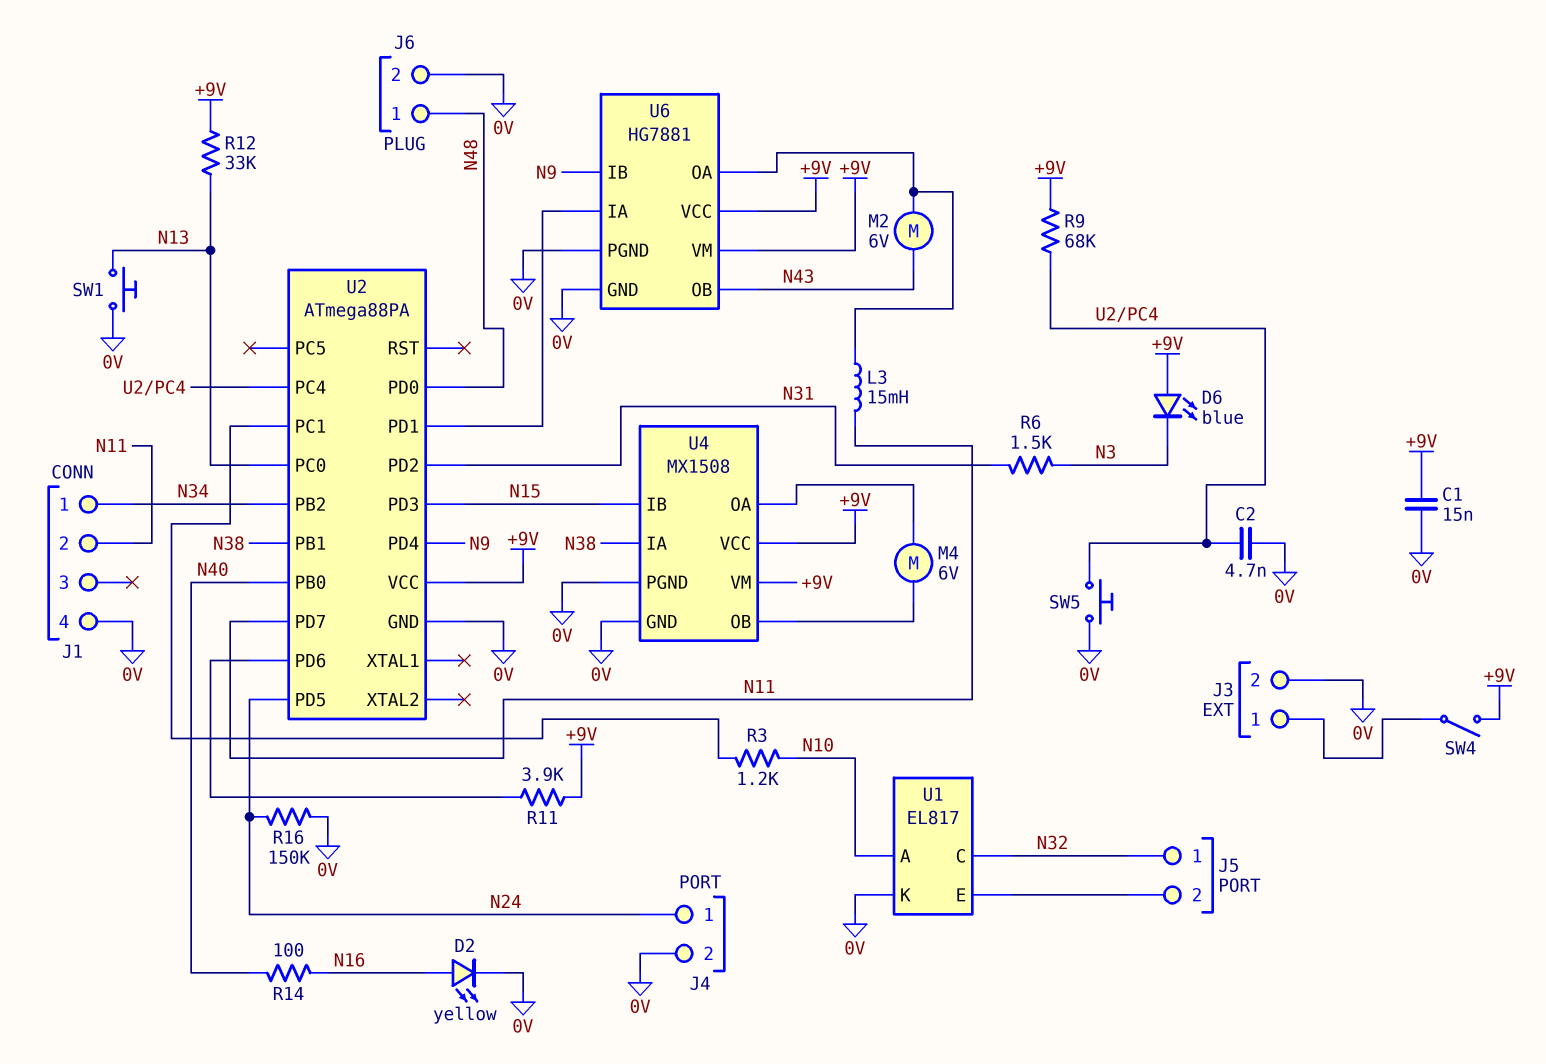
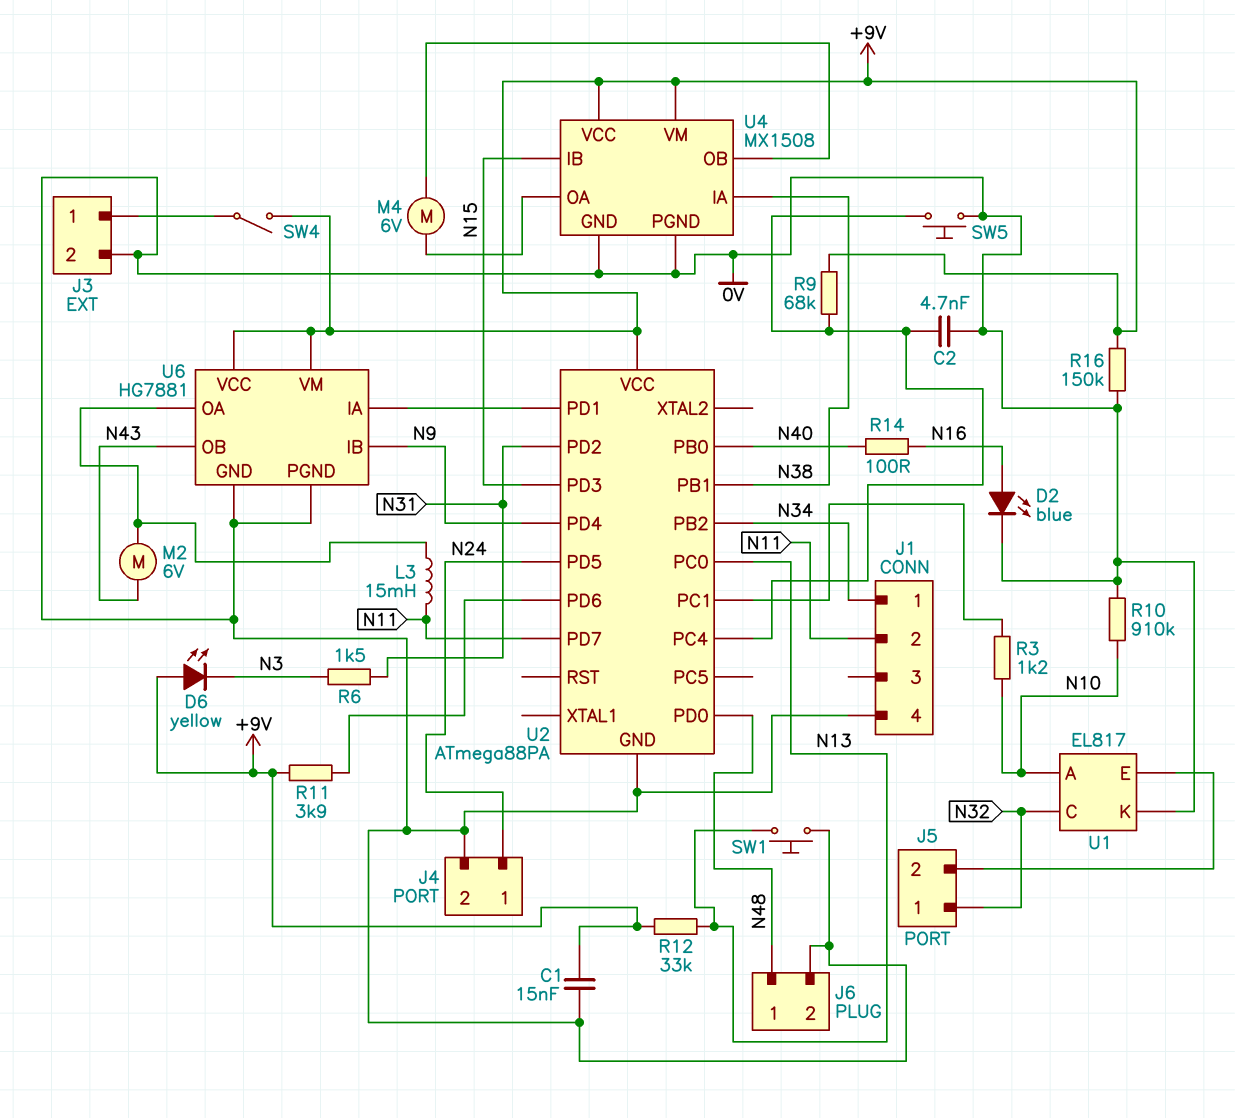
D2: LED yellow (A N16, K 0V) -> LED blue (A N16, K 0V)
D6: LED blue (A +9V, K N3) -> LED yellow (A +9V, K N3)
R10: none -> 910k (0V, N10)
R16: 150k (0V, N24) -> 150k (+9V, 0V)

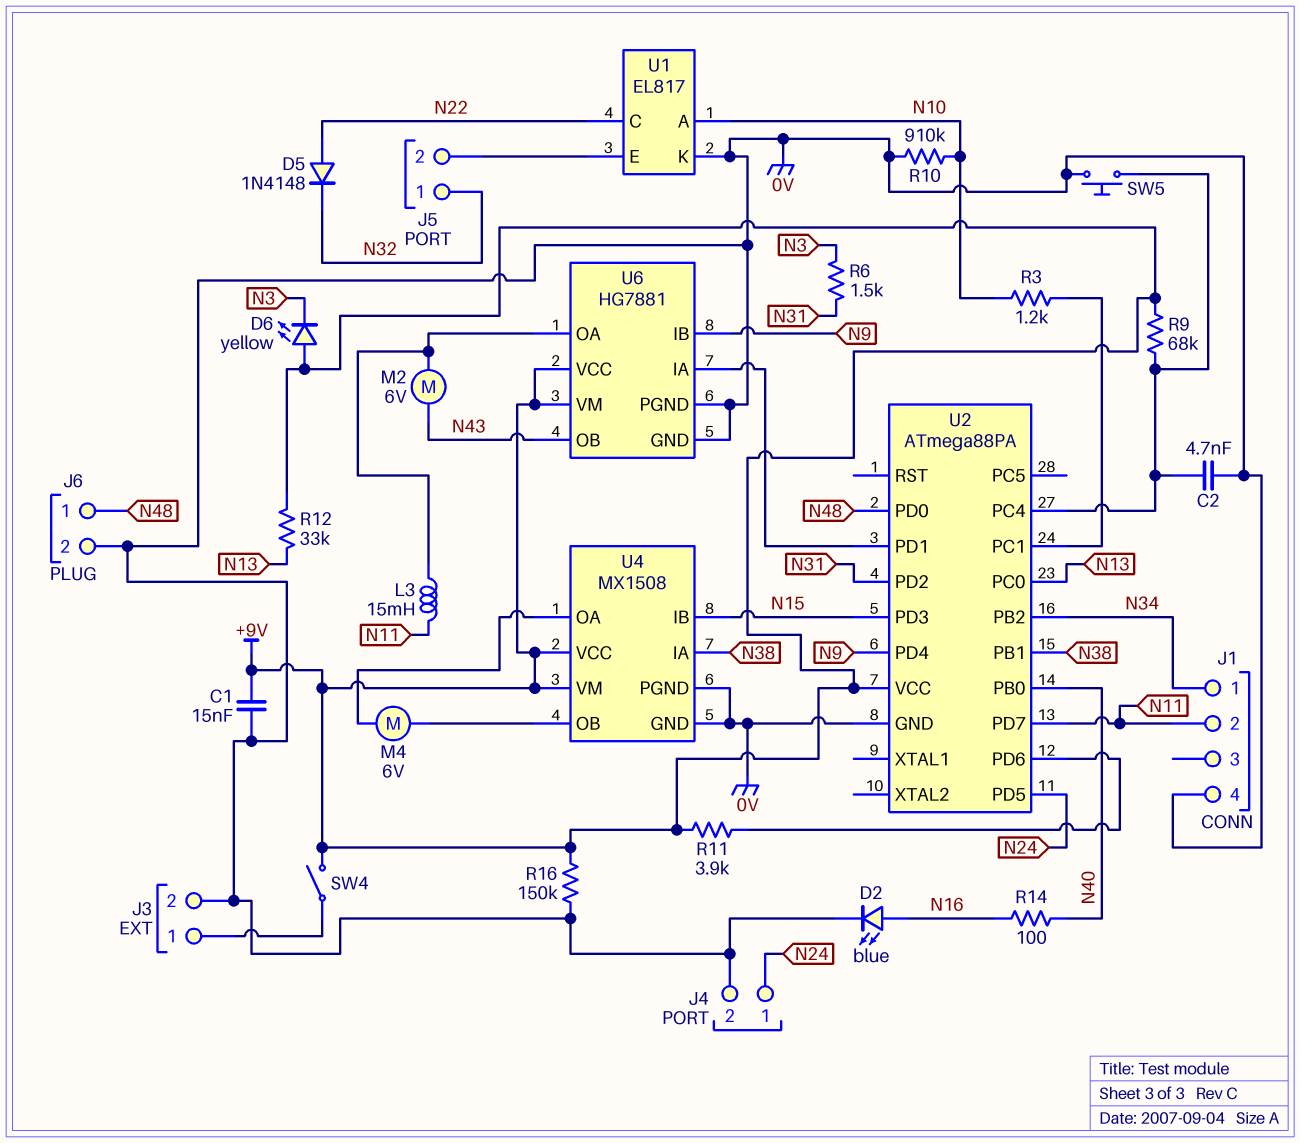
D5: none -> diode 1N4148 (A N22, K N32)
SW1: button (0V, N13) -> none
U1 pin C: N32 -> N22

